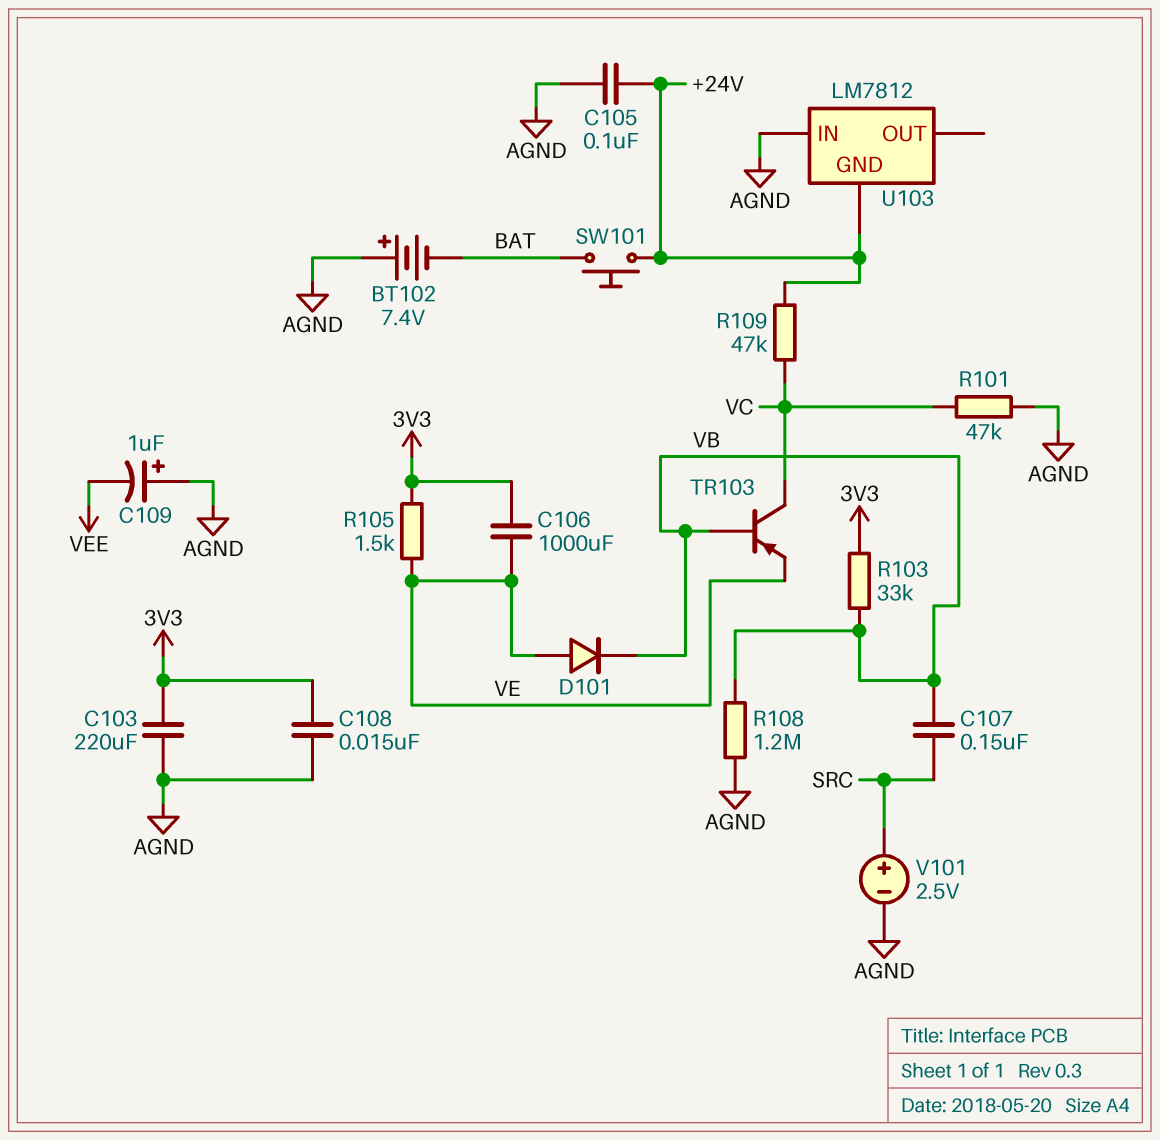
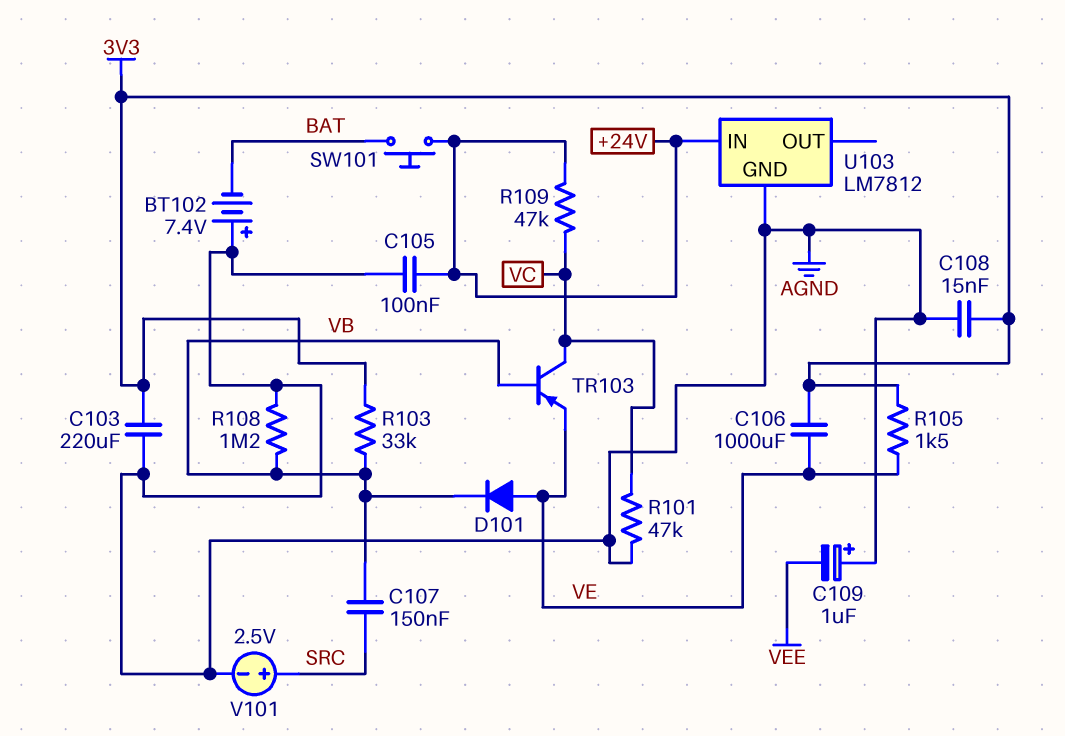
U103 pin GND: +24V -> AGND
U103 pin IN: AGND -> +24V

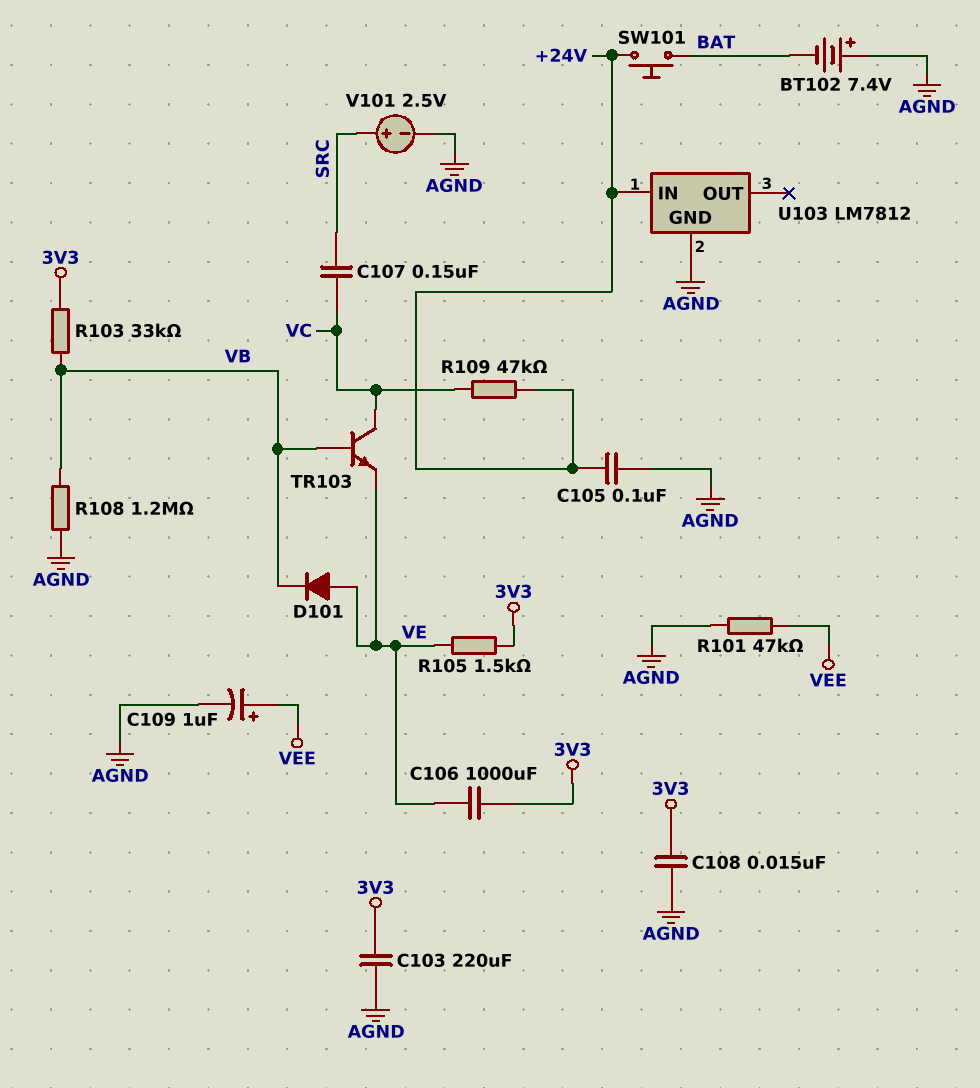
C107: 150nF (SRC, VB) -> 150nF (SRC, VC)
C109: 1uF (plus AGND, minus VEE) -> 1uF (plus VEE, minus AGND)
R101: 47k (AGND, VC) -> 47k (AGND, VEE)
TR103: PNP (B VB, C VC, E VE) -> NPN (B VB, C VC, E VE)

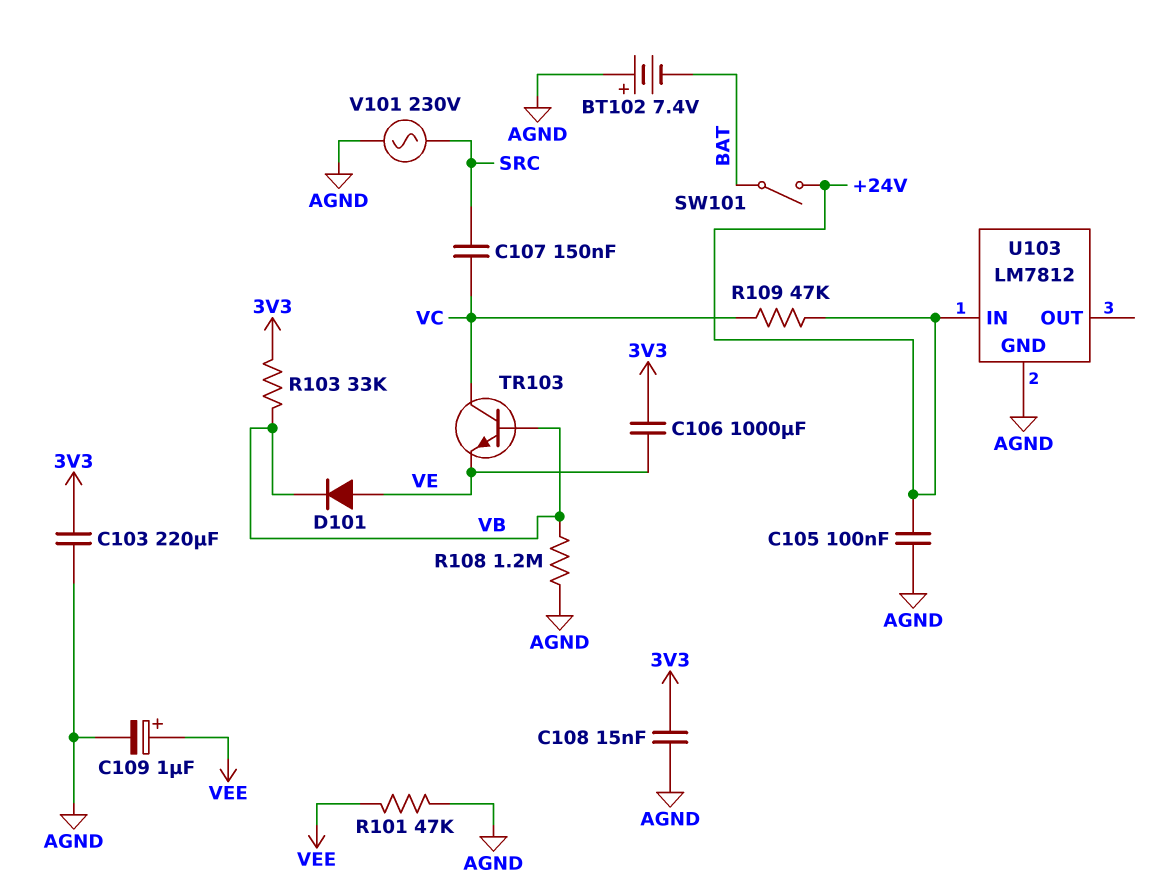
R105: 1.5k (3V3, VE) -> none
SW101: button (+24V, BAT) -> switch (+24V, BAT)
V101: 2.5V (plus SRC, minus AGND) -> AC 230V (AGND, SRC)

